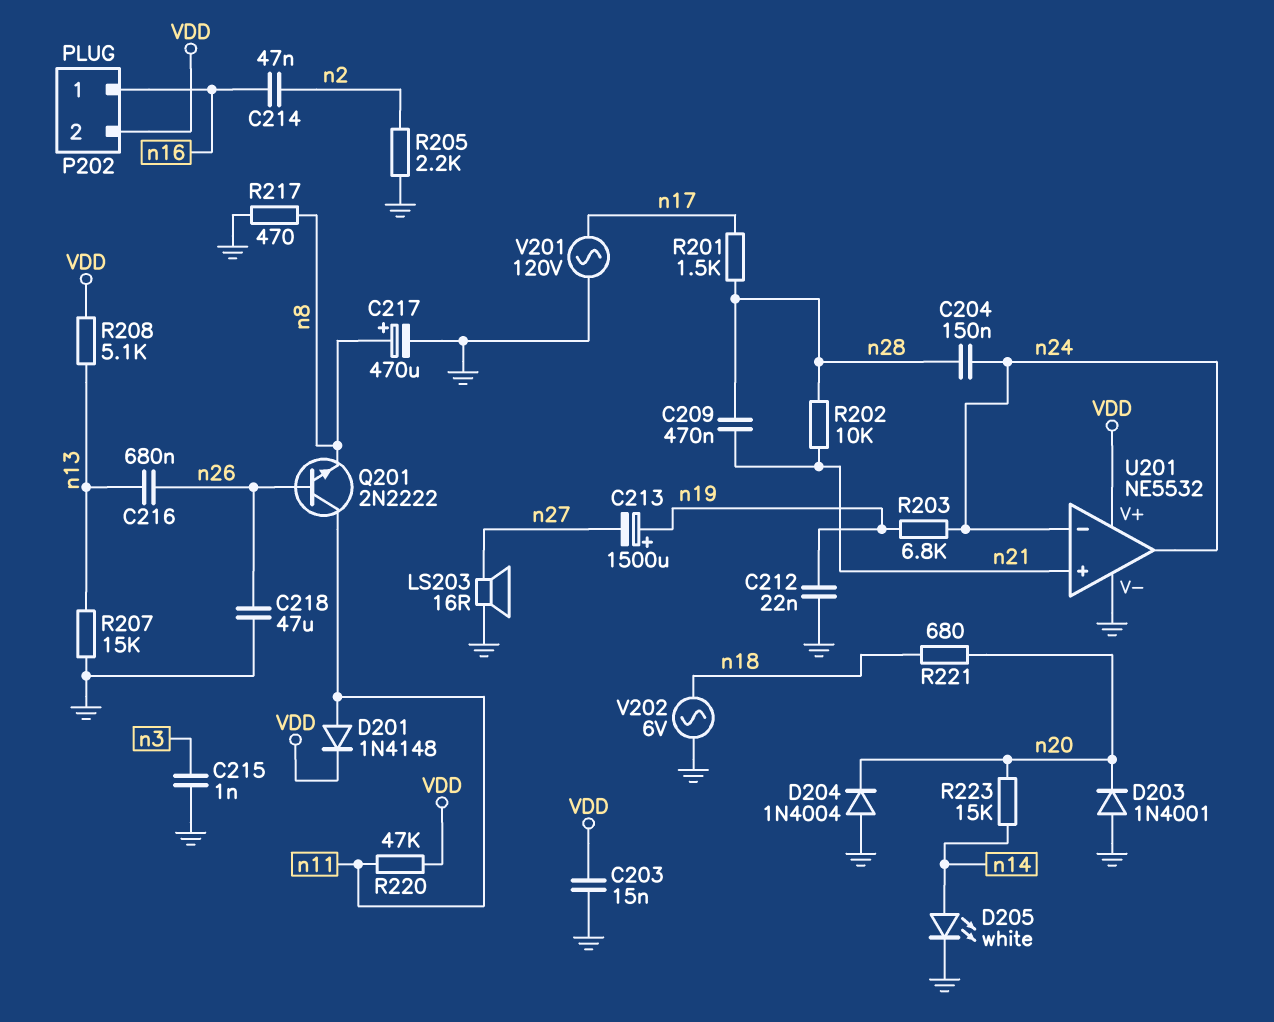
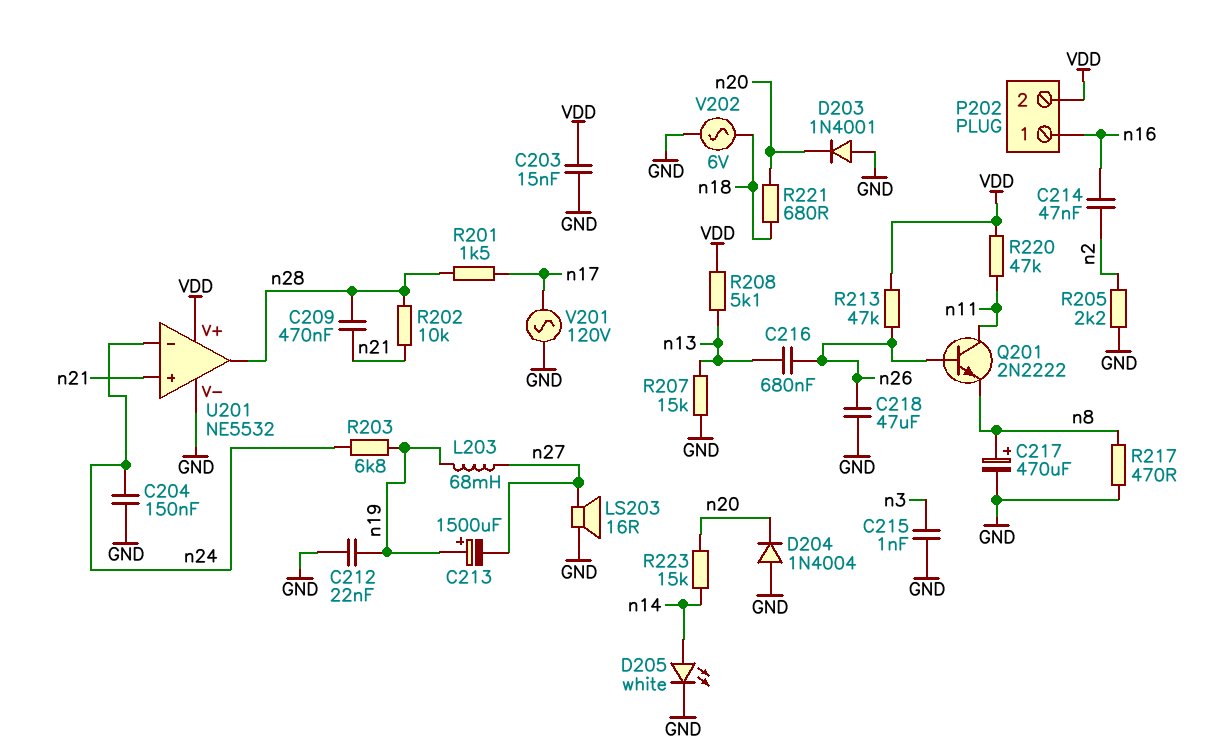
C204: 150nF (n24, n28) -> 150nF (GND, n24)
D201: diode 1N4148 (A n11, K VDD) -> none
L203: none -> 68mH (n19, n27)
R213: none -> 47k (VDD, n26)
U201 pin out: n24 -> n28

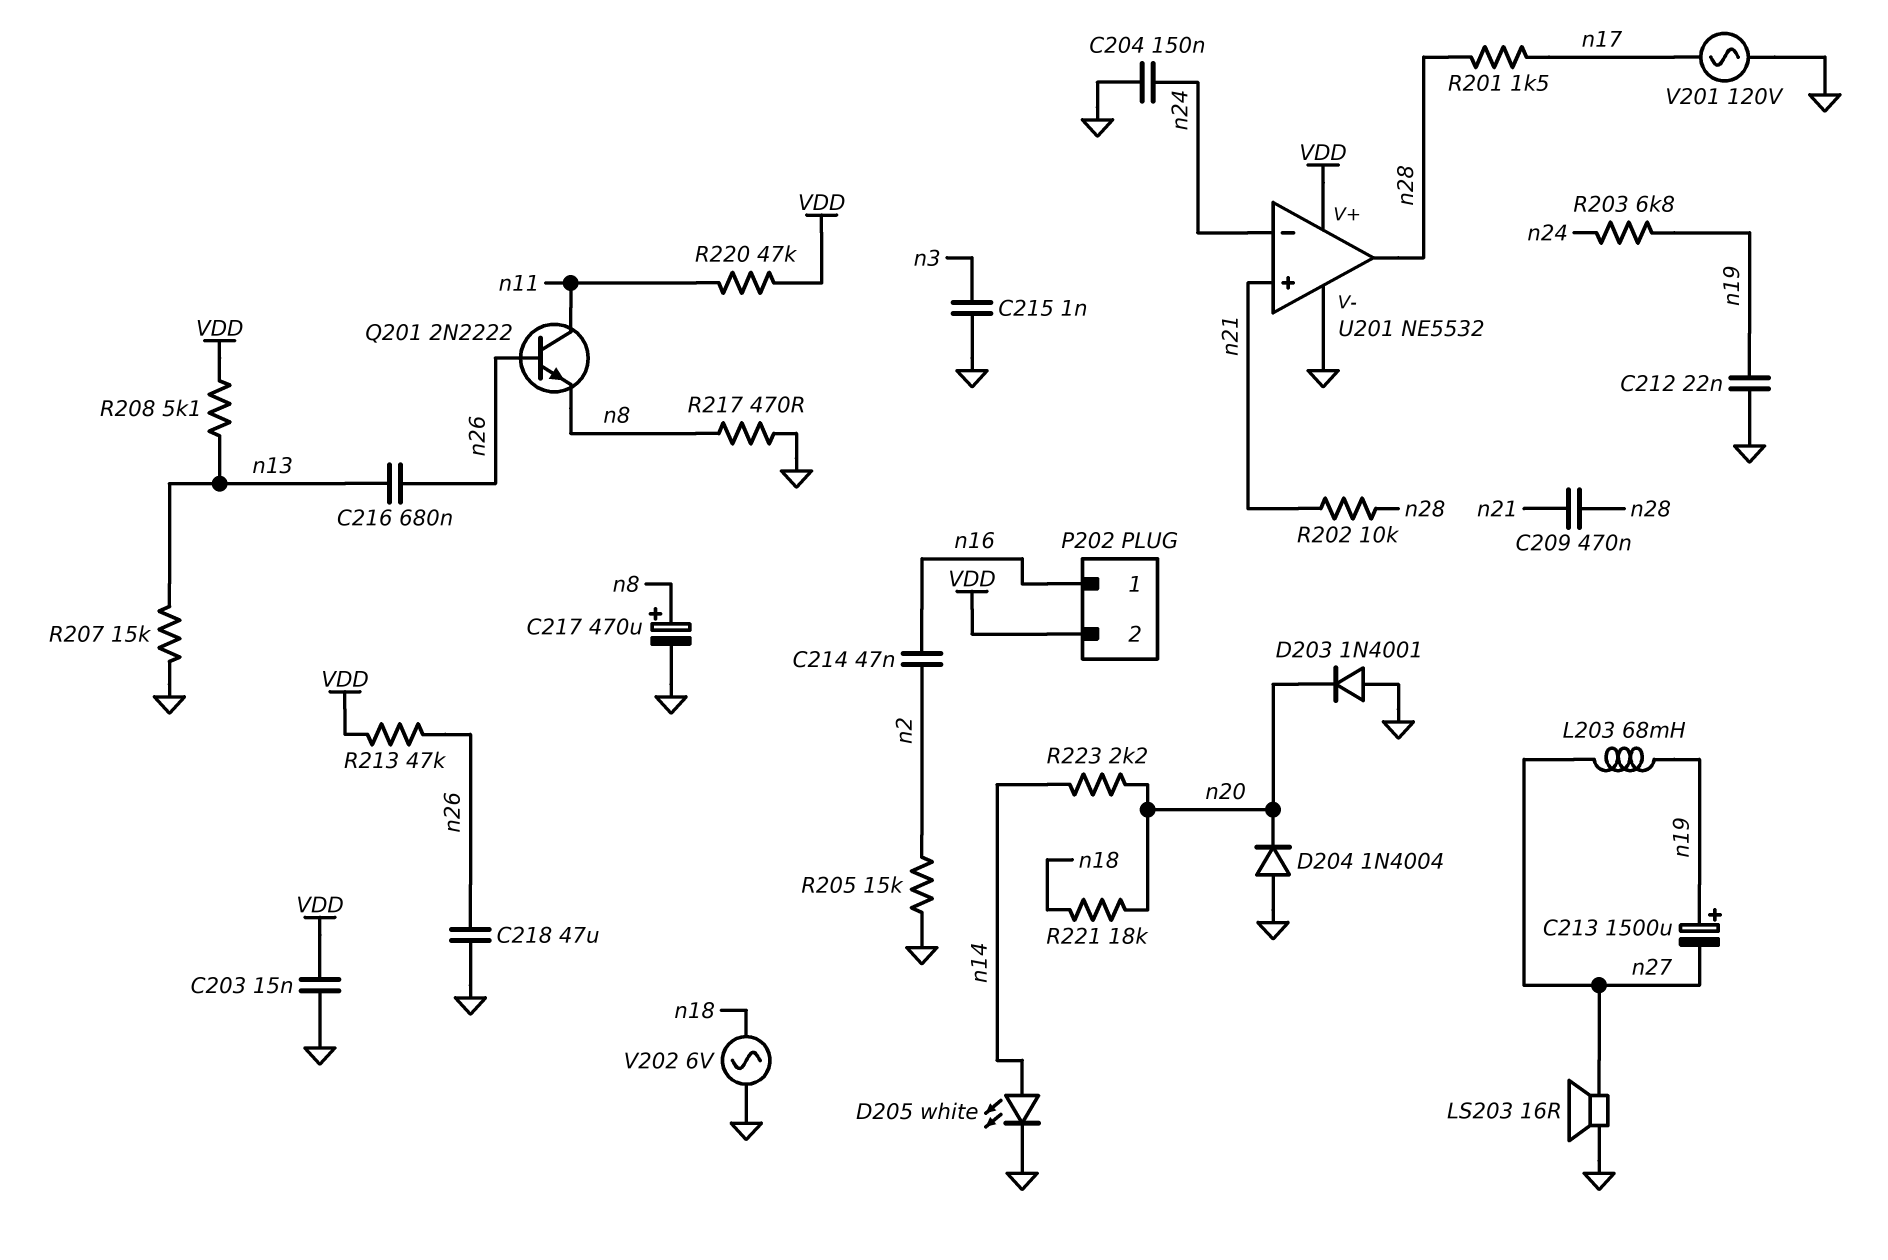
R205: 2.2k (GND, n2) -> 15k (GND, n2)
R221: 680 (n18, n20) -> 18k (n18, n20)
R223: 15k (n14, n20) -> 2.2k (n14, n20)

